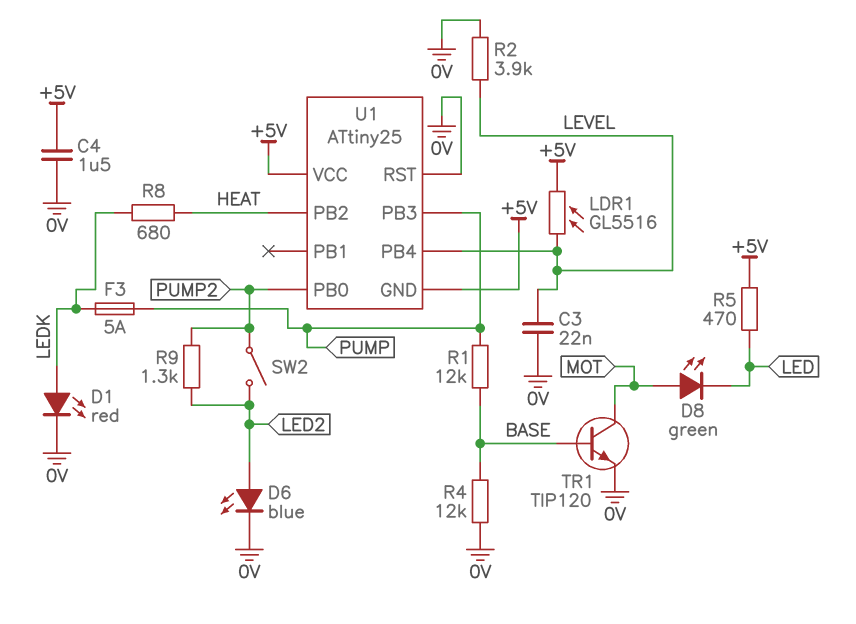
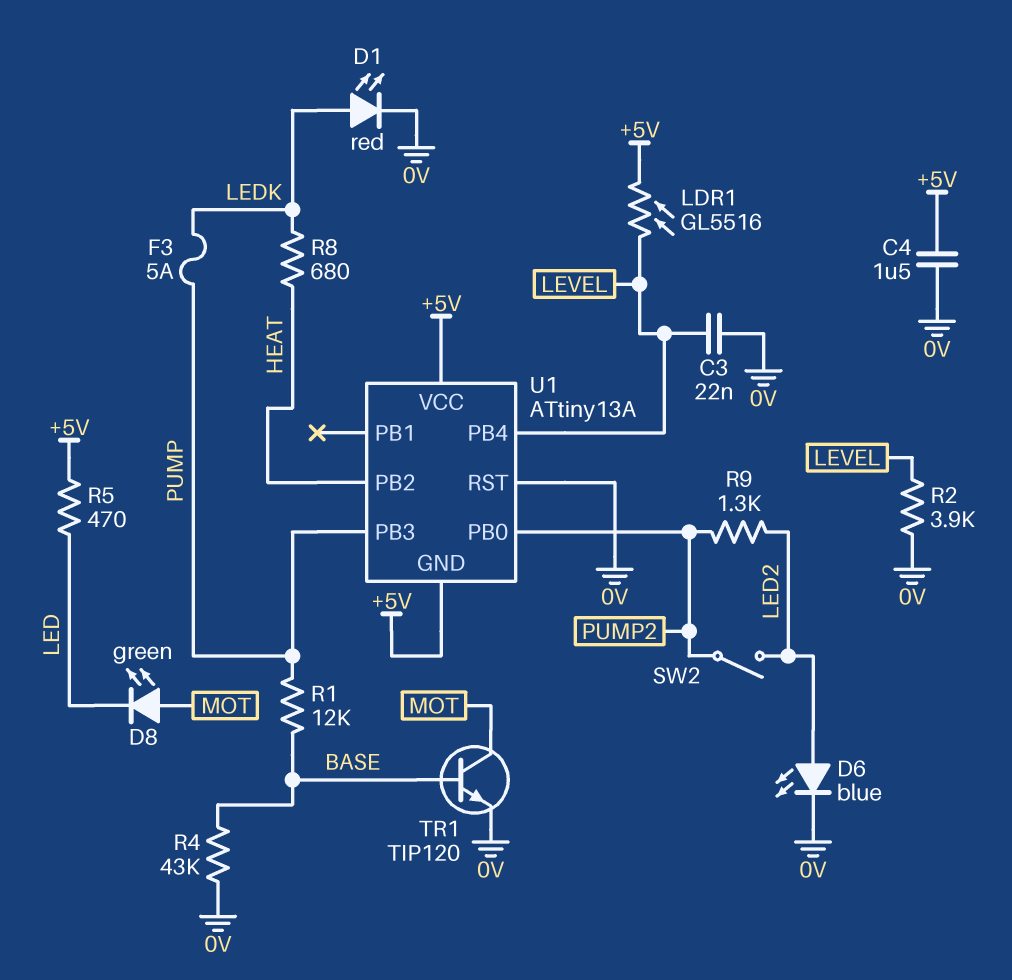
R4: 12k (0V, BASE) -> 43k (0V, BASE)
U1: ATtiny25 -> ATtiny13A

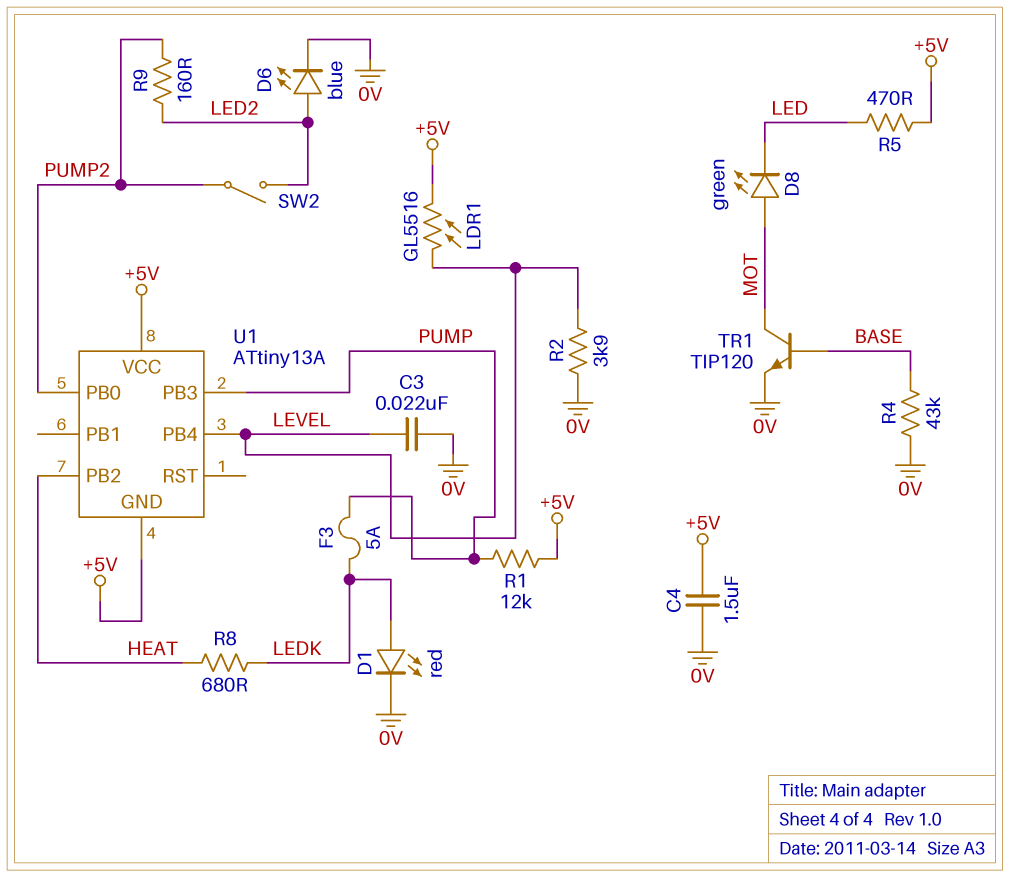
R1: 12k (BASE, PUMP) -> 12k (+5V, PUMP)
R9: 1.3k (LED2, PUMP2) -> 160 (LED2, PUMP2)
U1 pin RST: 0V -> none

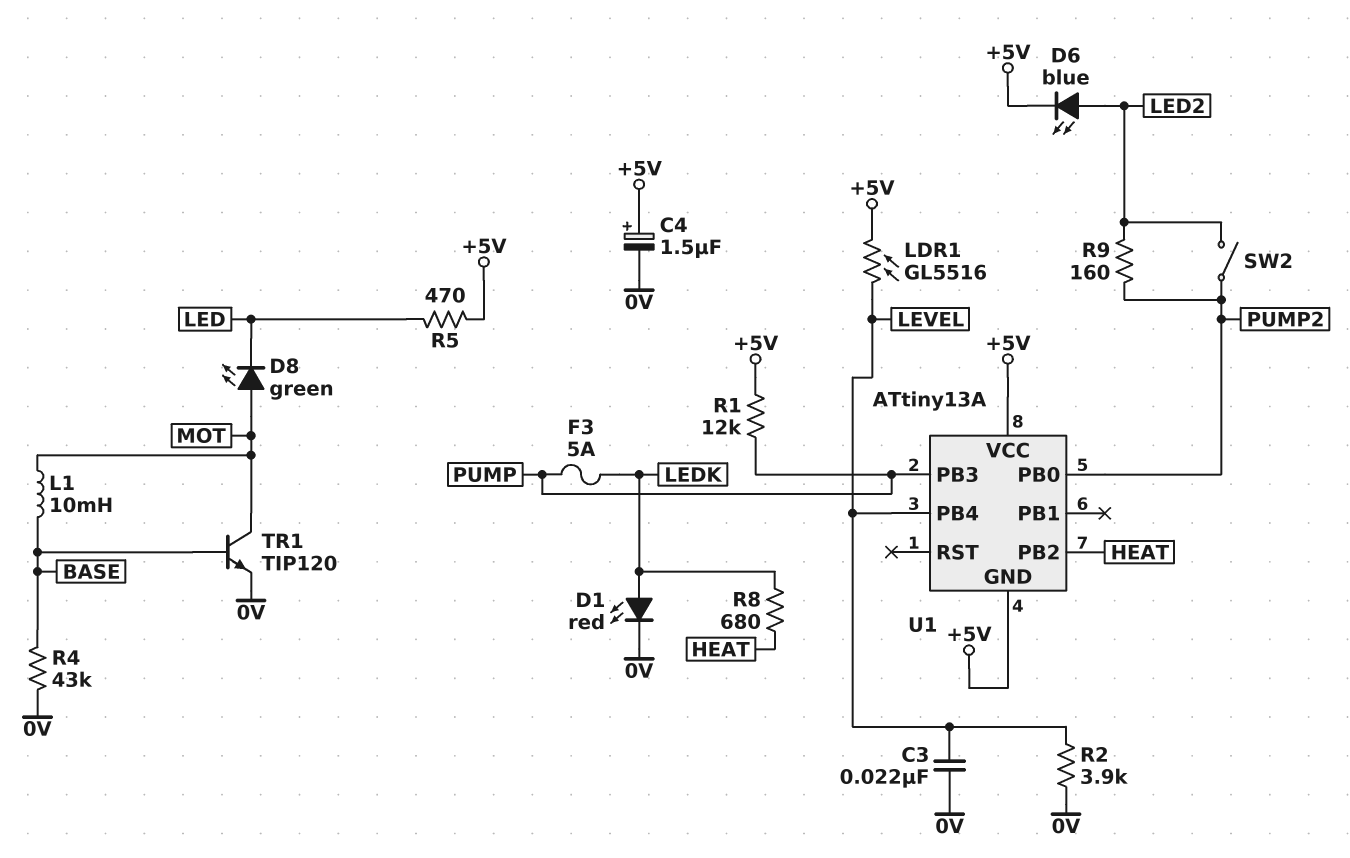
C4: 1.5uF (+5V, 0V) -> 1.5uF (plus +5V, minus 0V)
D6: LED blue (A LED2, K 0V) -> LED blue (A LED2, K +5V)
L1: none -> 10mH (BASE, MOT)

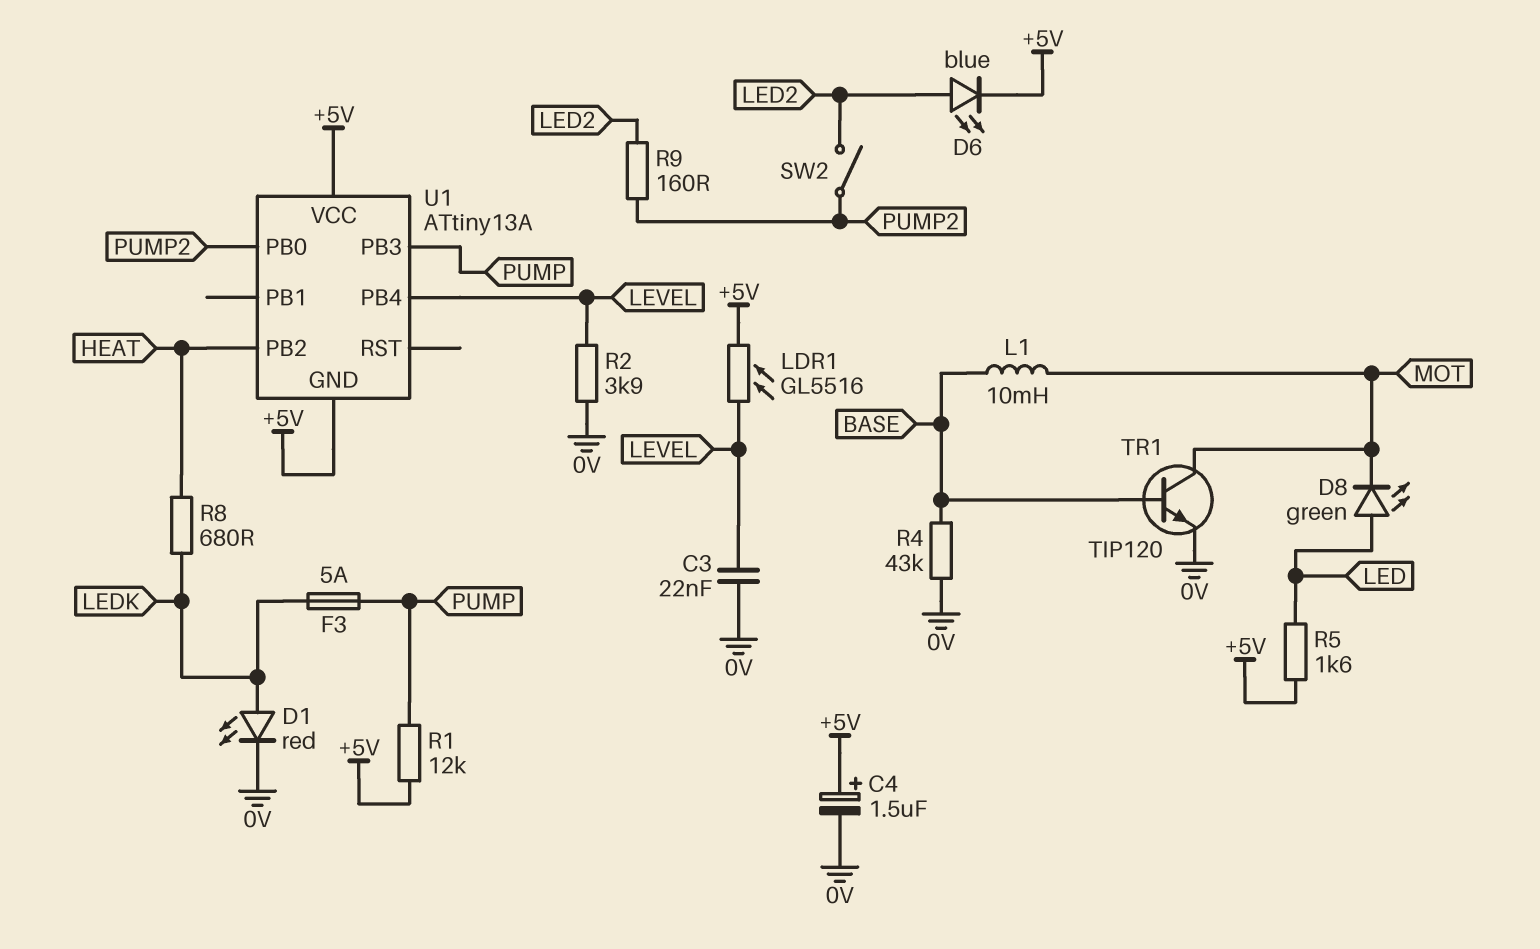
D8: LED green (A MOT, K LED) -> LED green (A LED, K MOT)
R5: 470 (+5V, LED) -> 1.6k (+5V, LED)

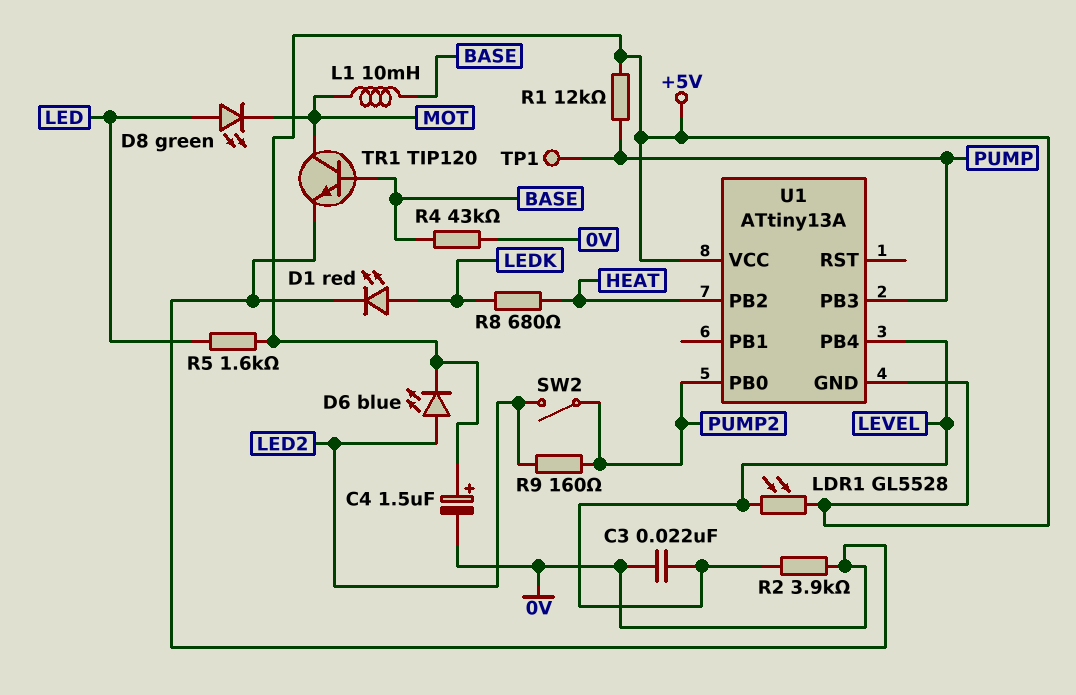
F3: 5A (LEDK, PUMP) -> none
LDR1: GL5516 (+5V, LEVEL) -> GL5528 (+5V, LEVEL)
TP1: none -> test point (PUMP)

